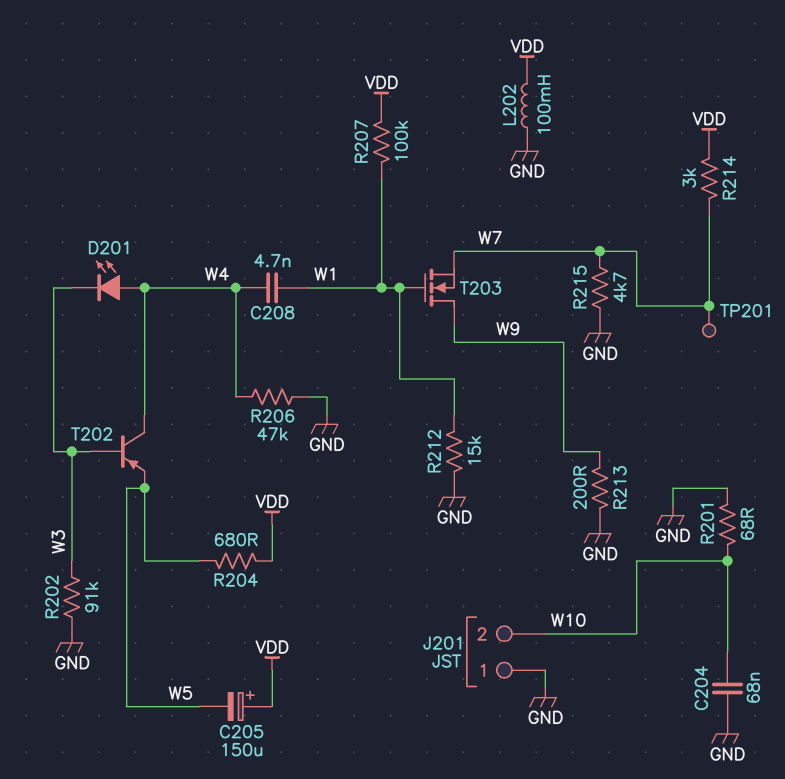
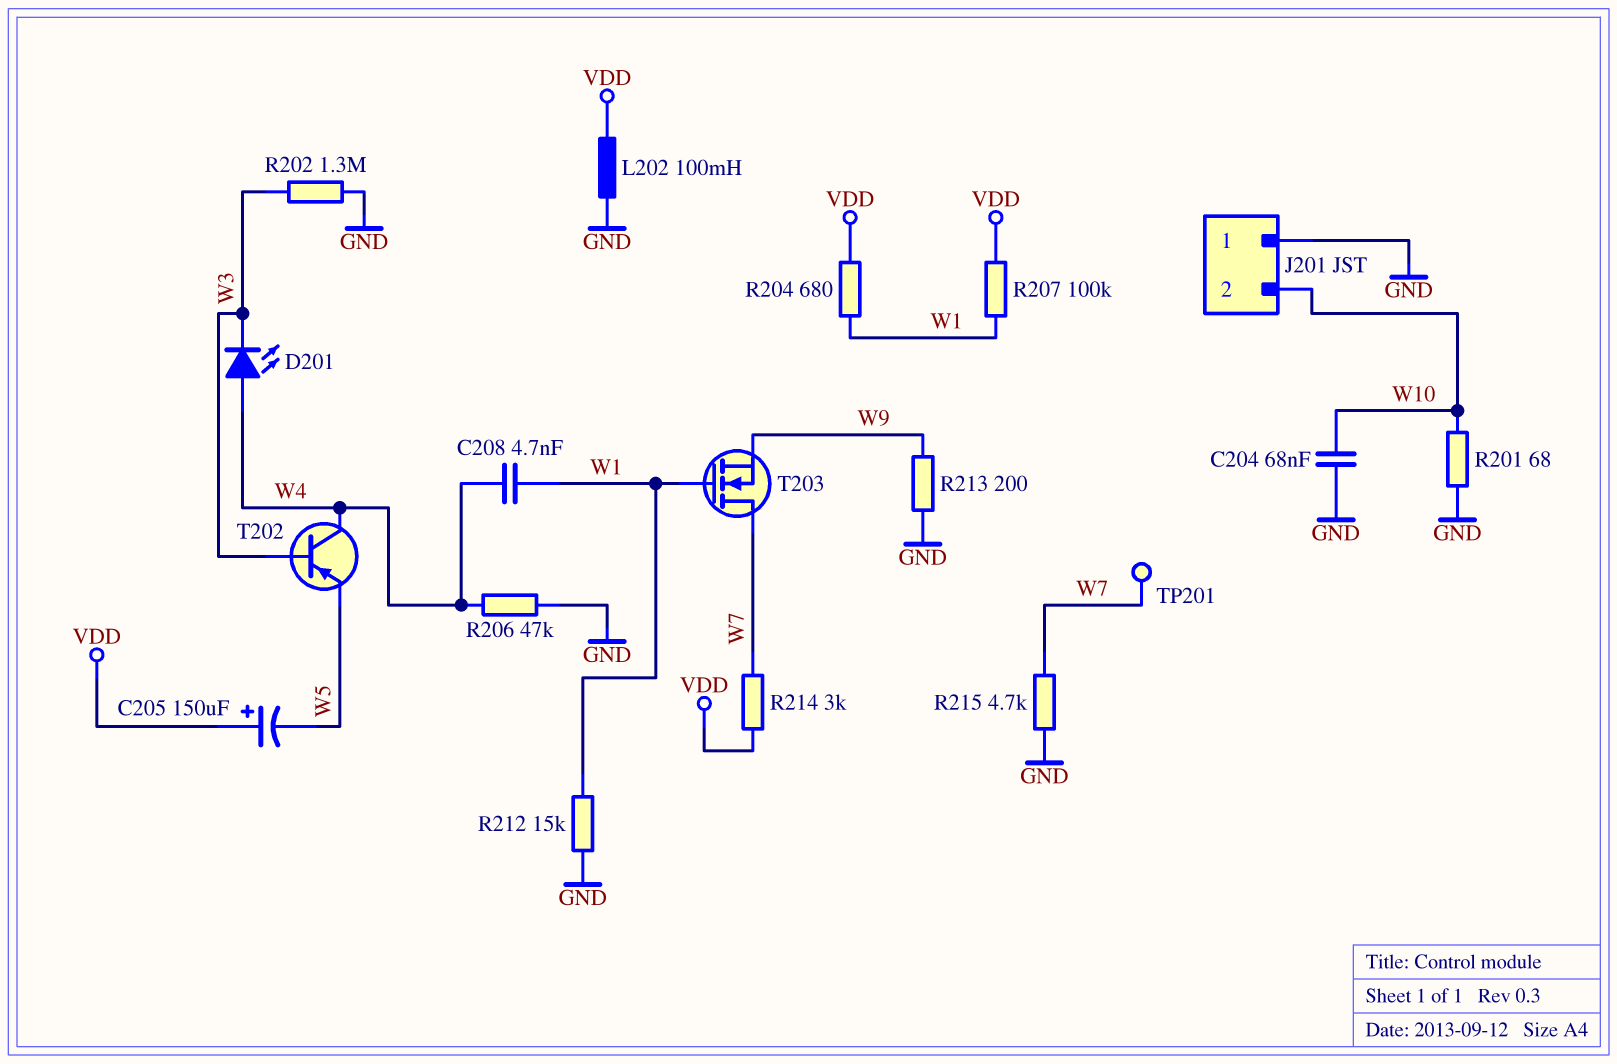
R202: 91k (GND, W3) -> 1.3M (GND, W3)
R204: 680 (VDD, W5) -> 680 (VDD, W1)
T203: NMOS (G W1, D W9, S W7) -> NMOS (G W1, D W7, S W9)

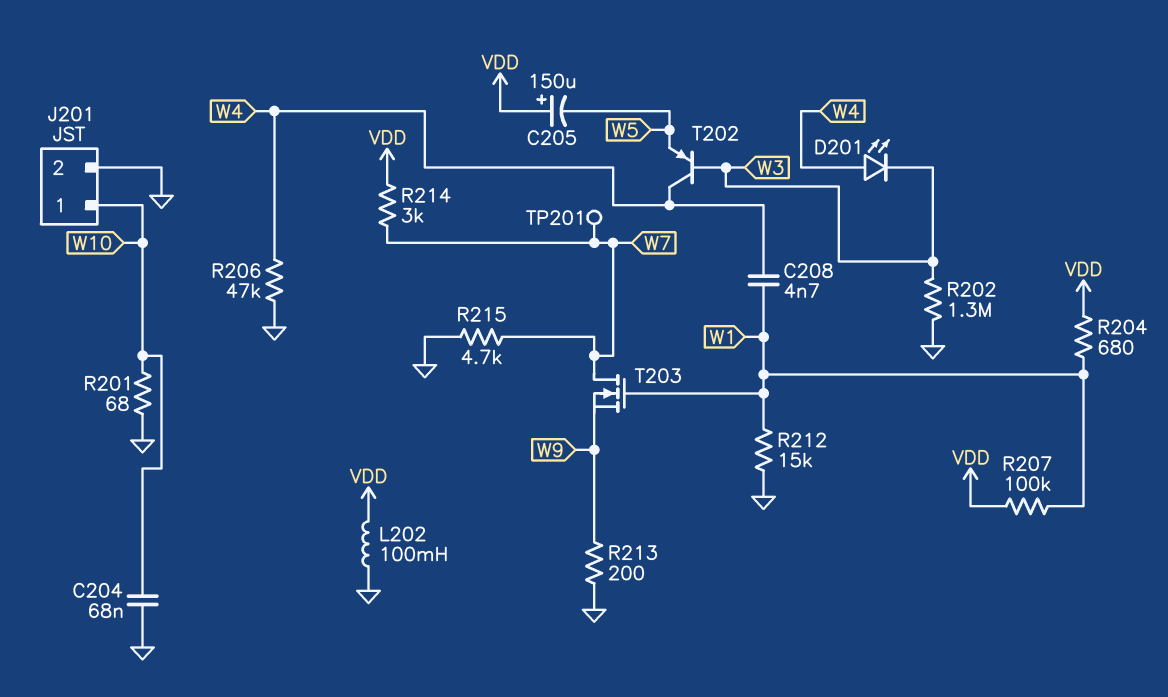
J201 pin 1: GND -> W10
J201 pin 2: W10 -> GND

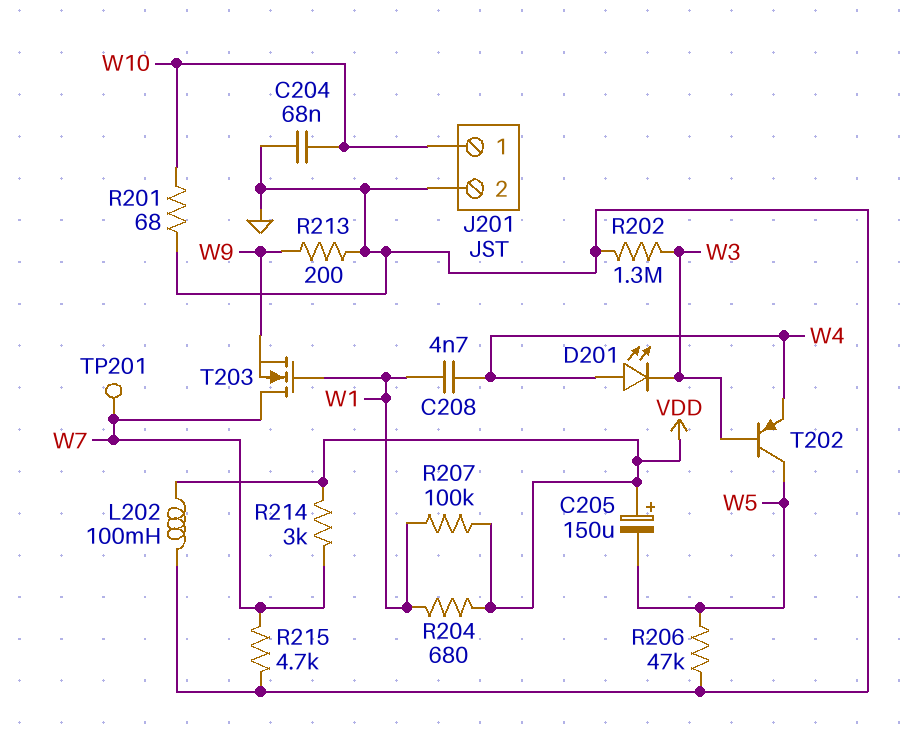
R206: 47k (GND, W4) -> 47k (GND, W5)
R212: 15k (GND, W1) -> none
T202: PNP (B W3, C W4, E W5) -> PNP (B W3, C W5, E W4)

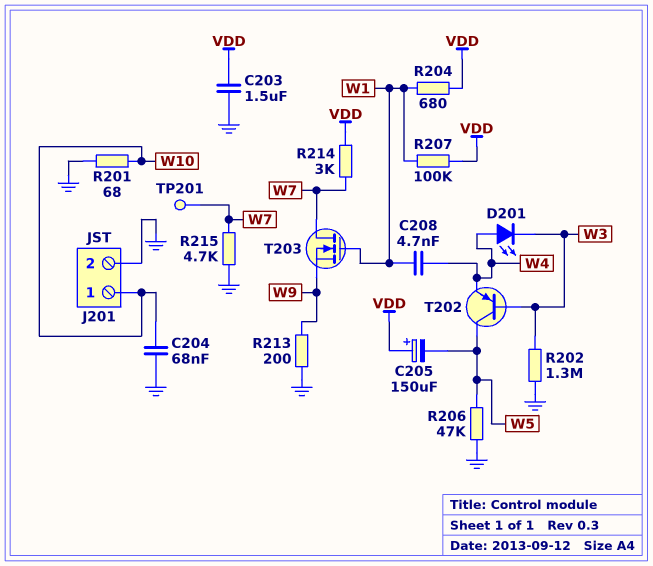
C203: none -> 1.5uF (GND, VDD)
L202: 100mH (GND, VDD) -> none

